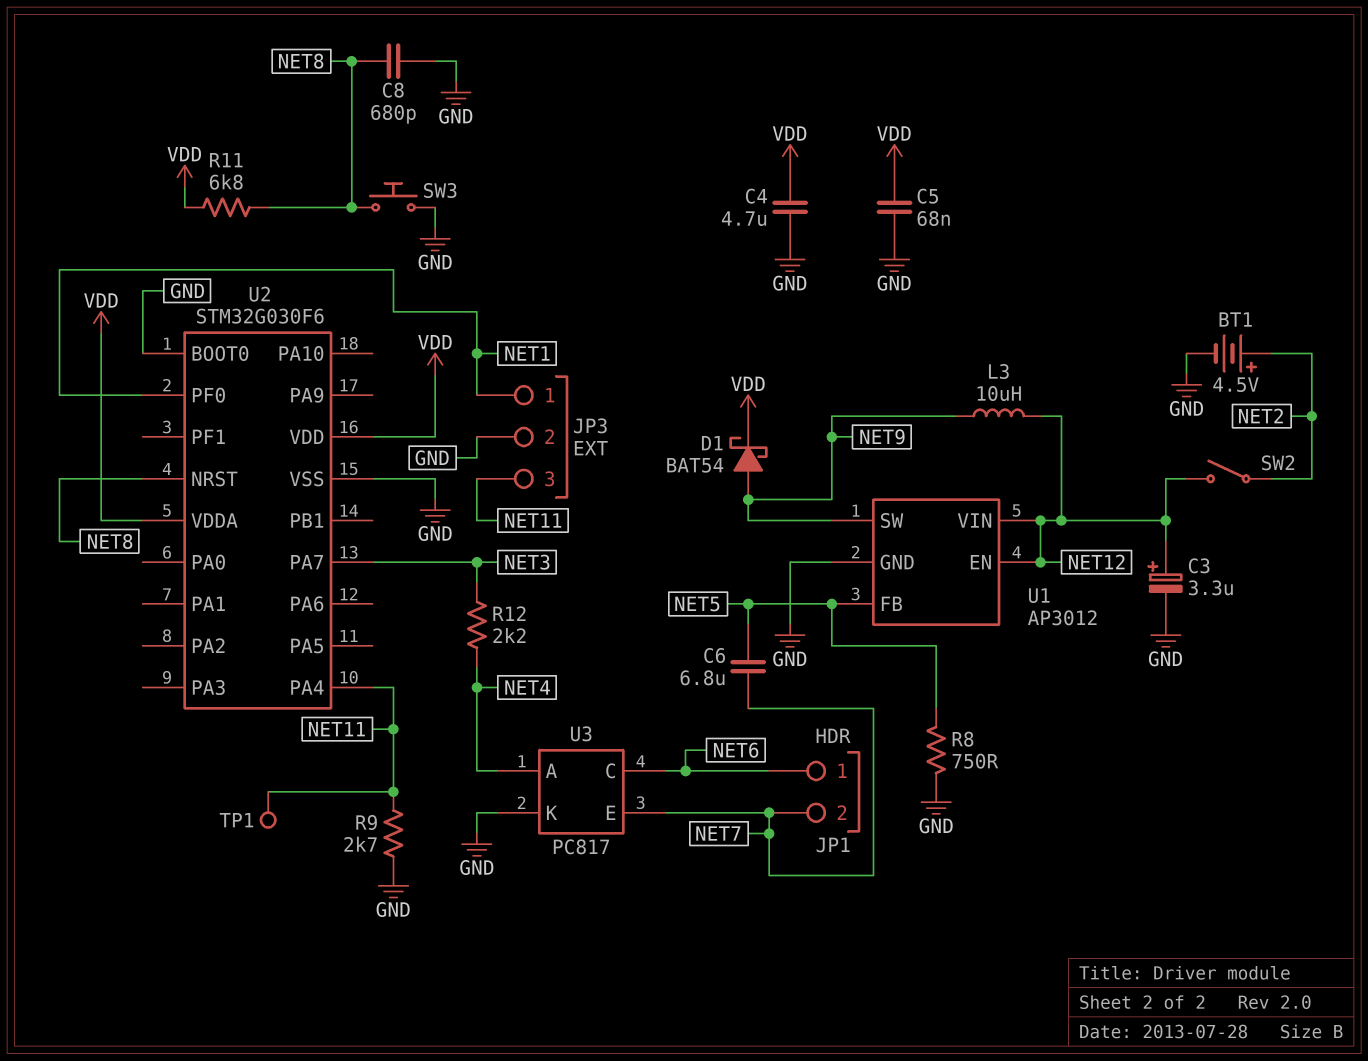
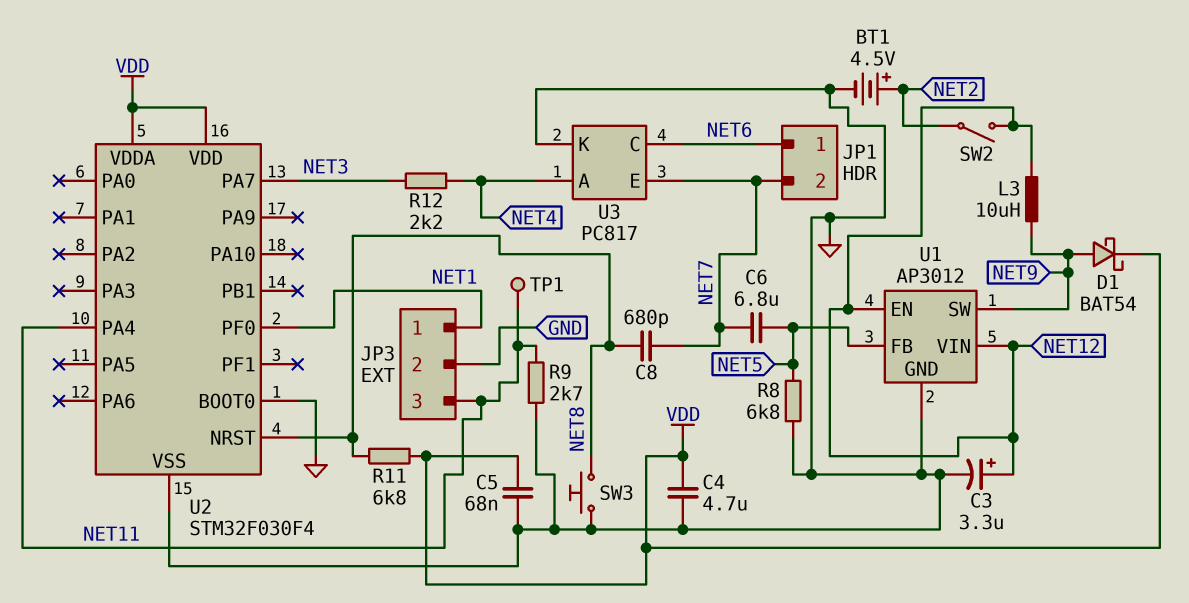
C8: 680pF (GND, NET8) -> 680pF (NET7, NET8)
R8: 750 (GND, NET5) -> 6.8k (GND, NET5)
U2: STM32G030F6 -> STM32F030F4

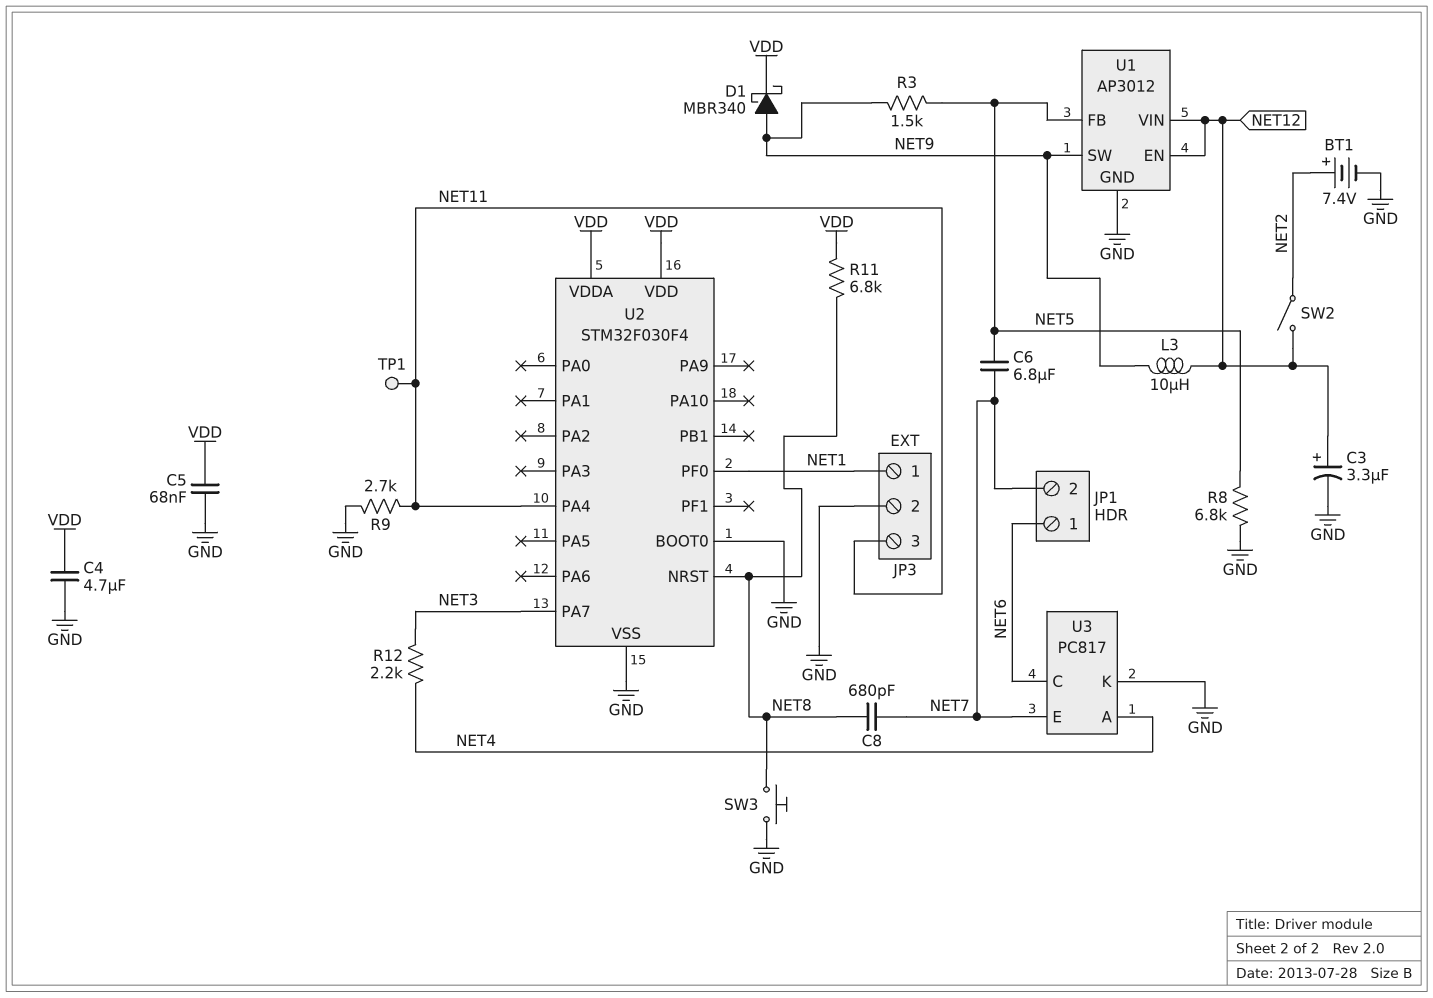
BT1: 4.5V (plus NET2, minus GND) -> 7.4V (plus NET2, minus GND)
D1: schottky BAT54 (A NET9, K VDD) -> schottky MBR340 (A NET9, K VDD)
R3: none -> 1.5k (NET5, NET9)

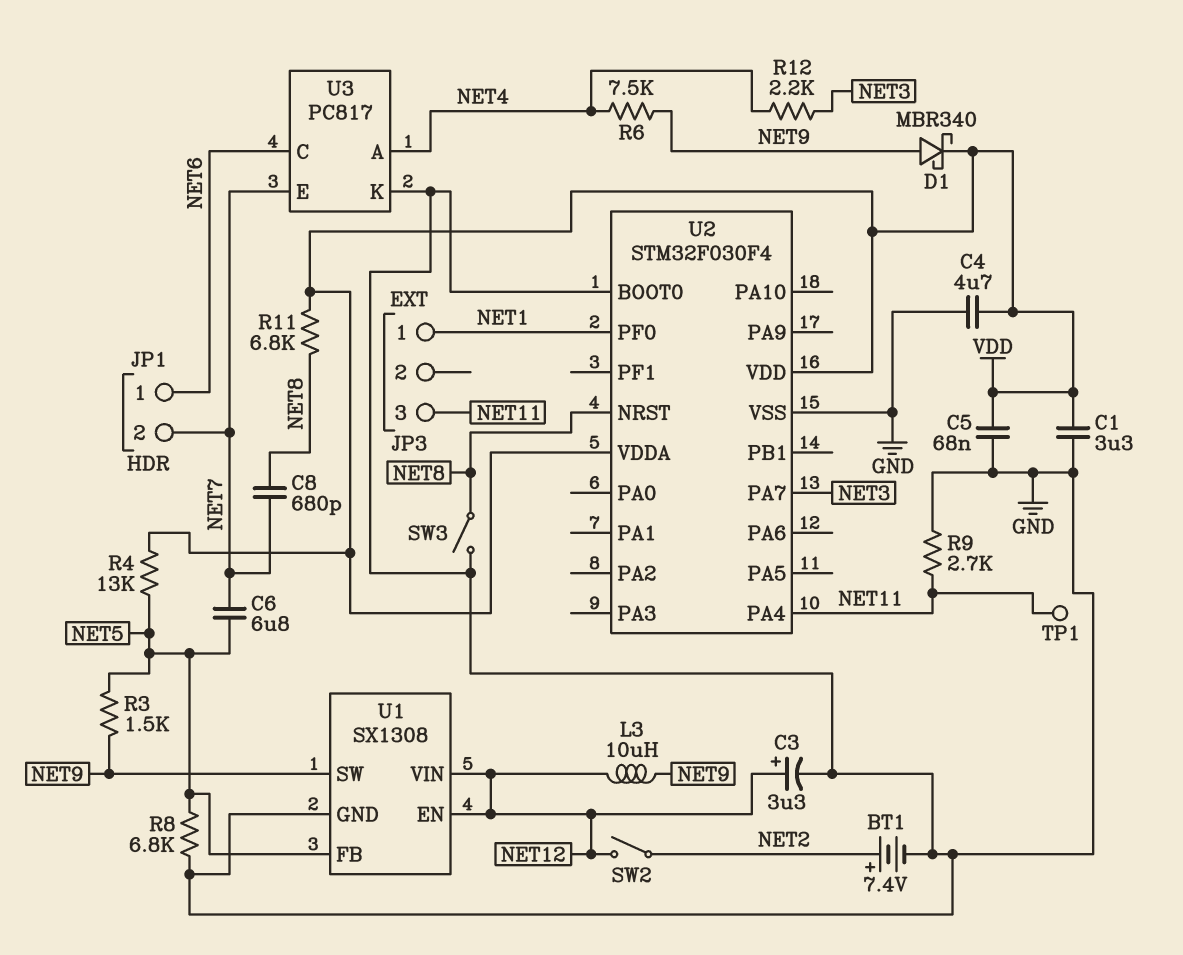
C1: none -> 3.3uF (GND, VDD)
JP3 pin 2: GND -> none
R4: none -> 13k (NET5, VDD)
R6: none -> 7.5k (NET4, NET9)
SW3: button (GND, NET8) -> switch (GND, NET8)
U1: AP3012 -> SX1308

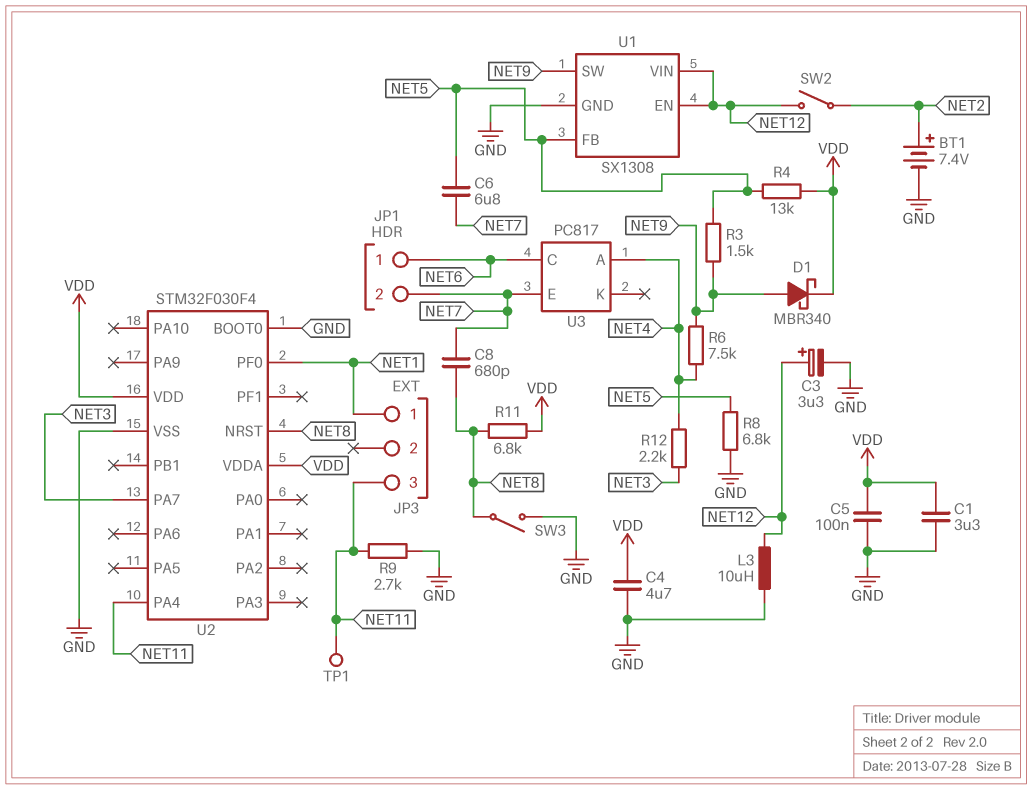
C5: 68nF (GND, VDD) -> 100nF (GND, VDD)
L3: 10uH (NET9, NET12) -> 10uH (GND, NET12)
U3 pin K: GND -> none

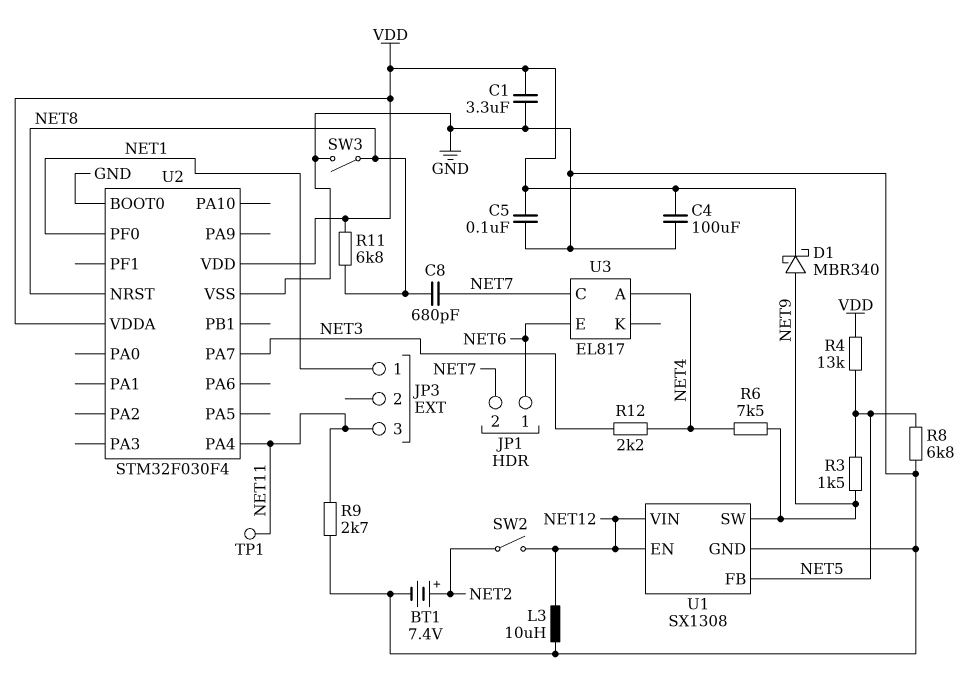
C3: 3.3uF (plus NET12, minus GND) -> none
C4: 4.7uF (GND, VDD) -> 100uF (GND, VDD)
C6: 6.8uF (NET5, NET7) -> none
U3: PC817 -> EL817
U3 pin C: NET6 -> NET7
U3 pin E: NET7 -> NET6

